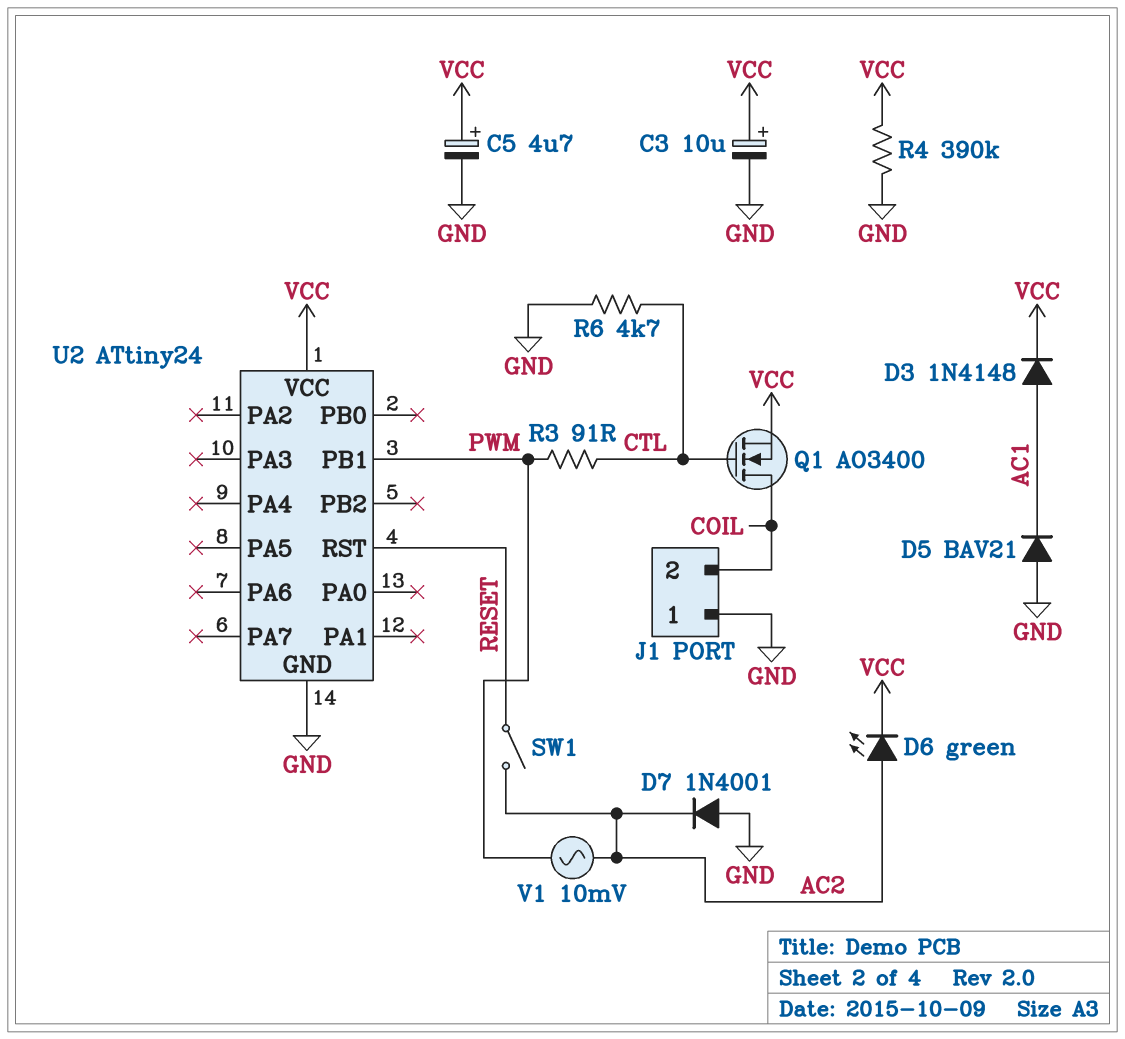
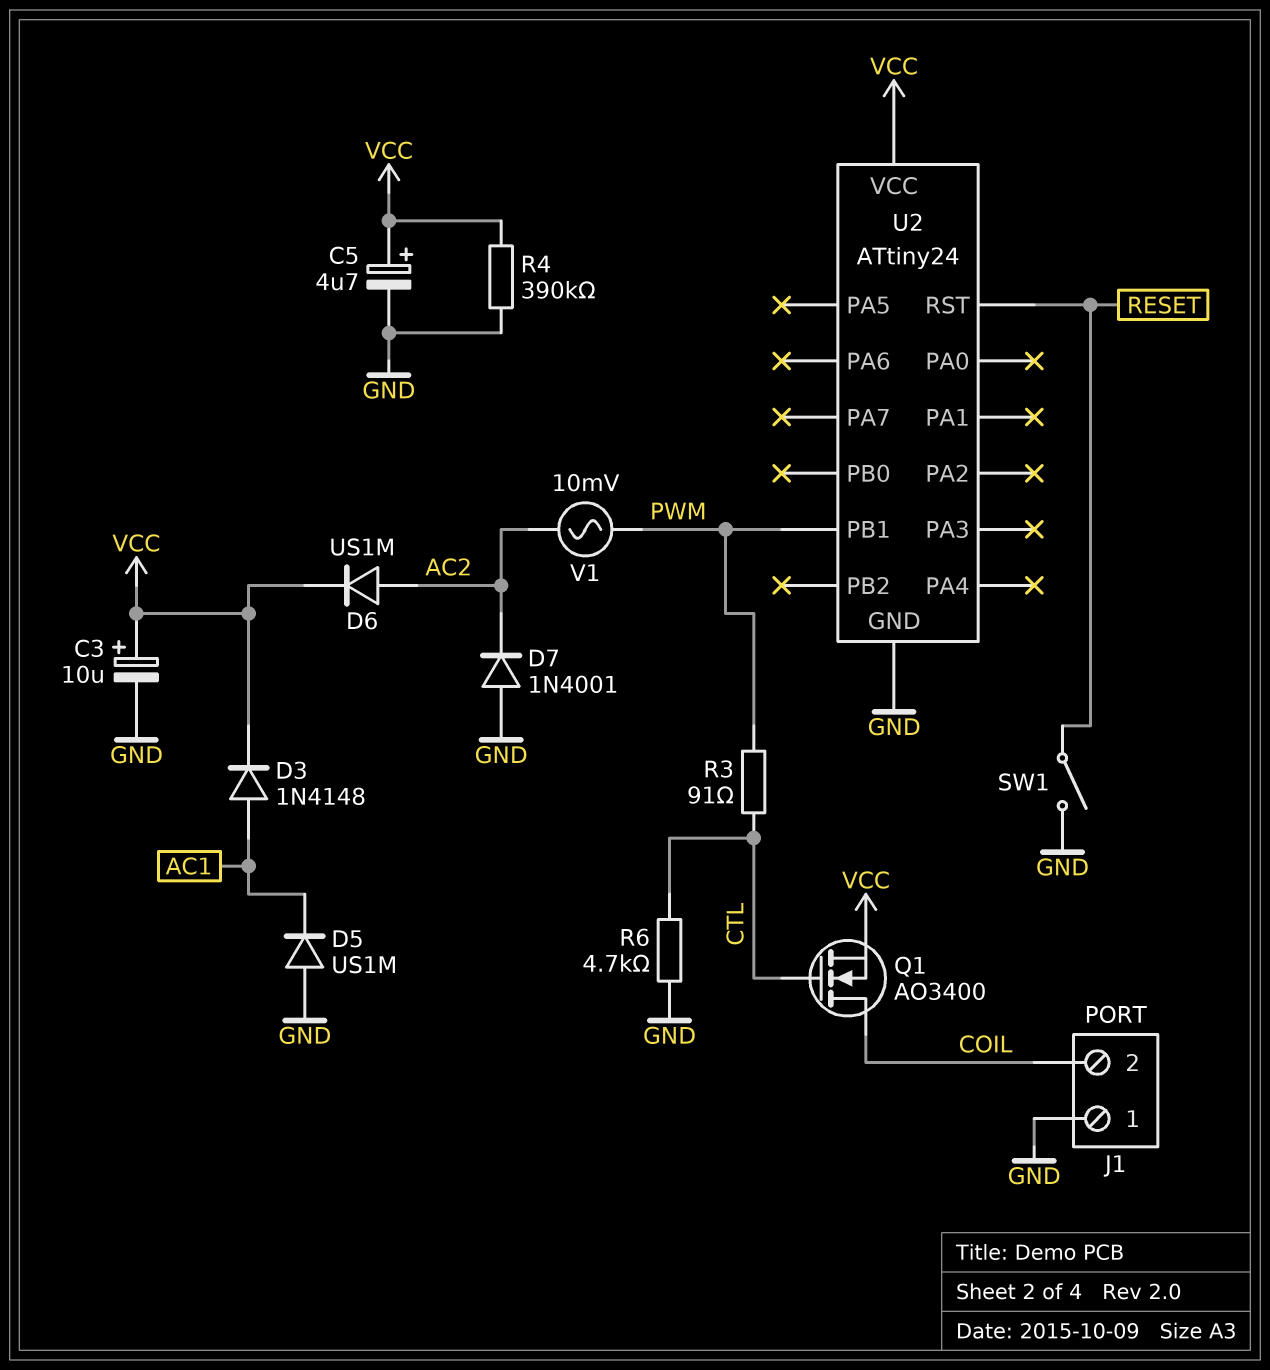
D5: diode BAV21 (A GND, K AC1) -> diode US1M (A GND, K AC1)
D6: LED green (A AC2, K VCC) -> diode US1M (A AC2, K VCC)
SW1: switch (AC2, RESET) -> switch (GND, RESET)

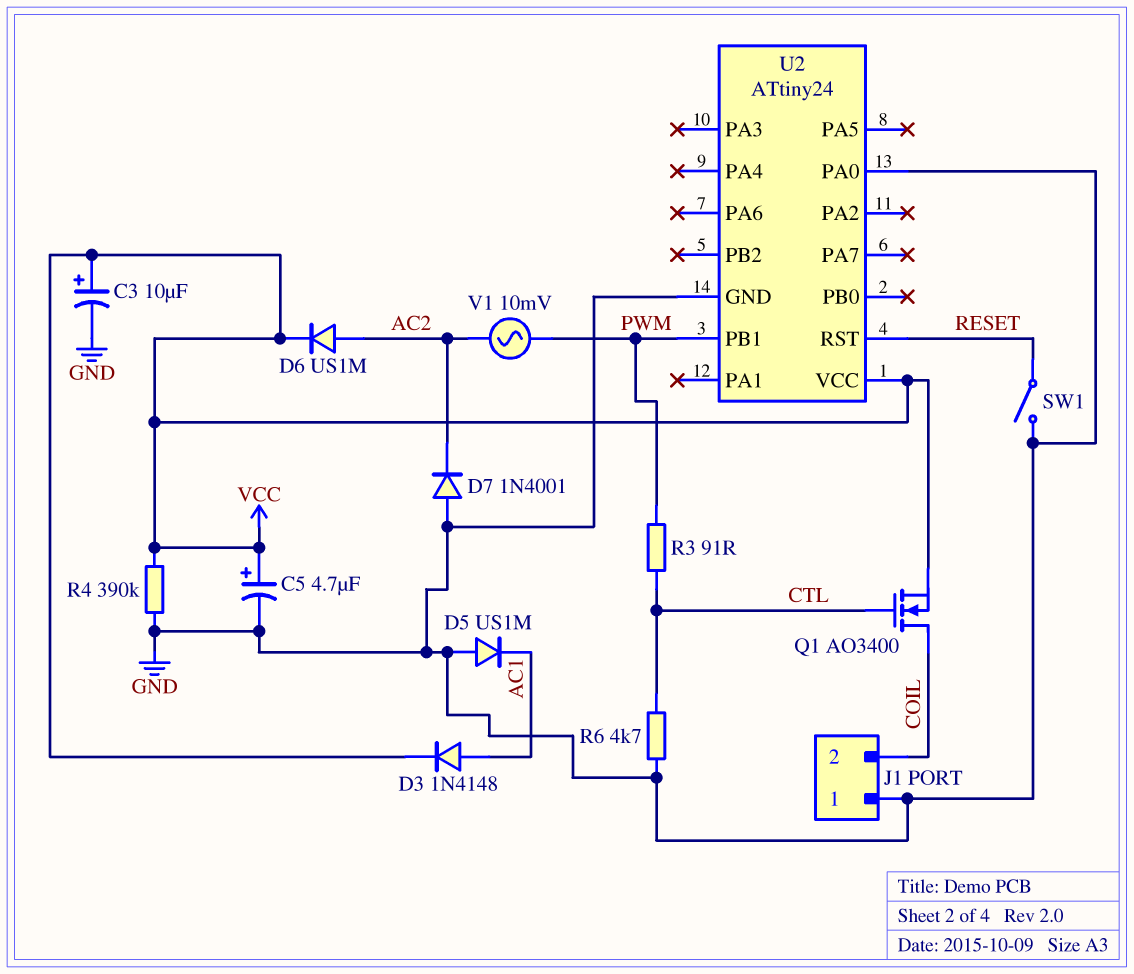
U2 pin PA0: none -> GND

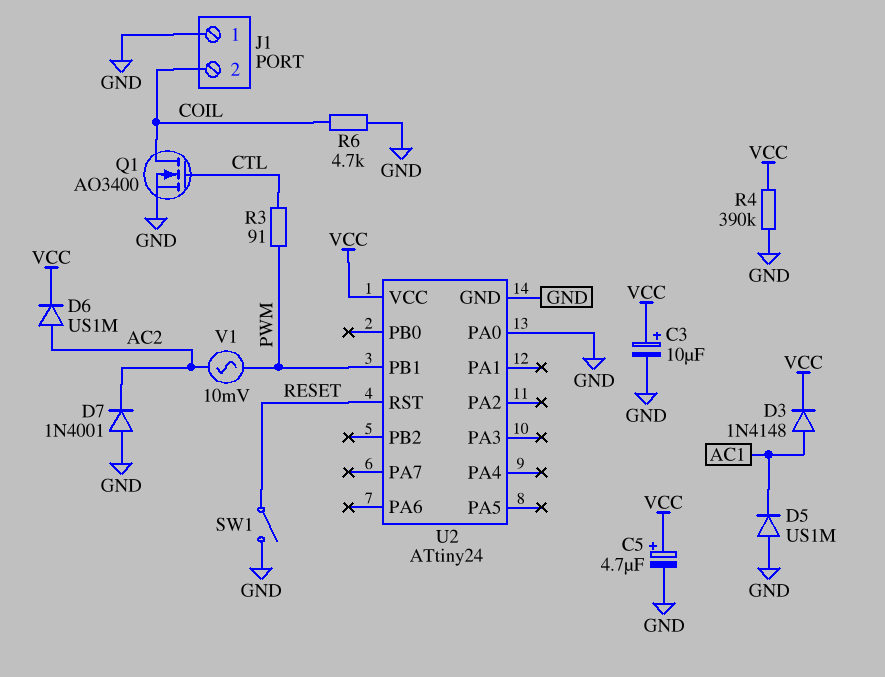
Q1: NMOS AO3400 (G CTL, D COIL, S VCC) -> NMOS AO3400 (G CTL, D COIL, S GND)
R6: 4.7k (CTL, GND) -> 4.7k (COIL, GND)

